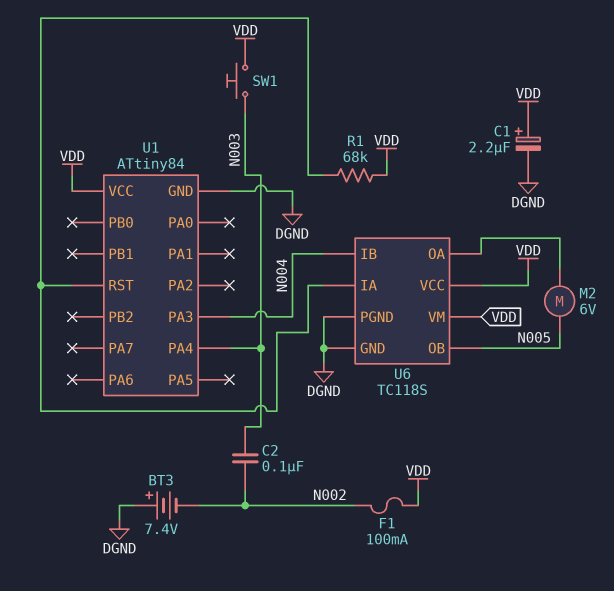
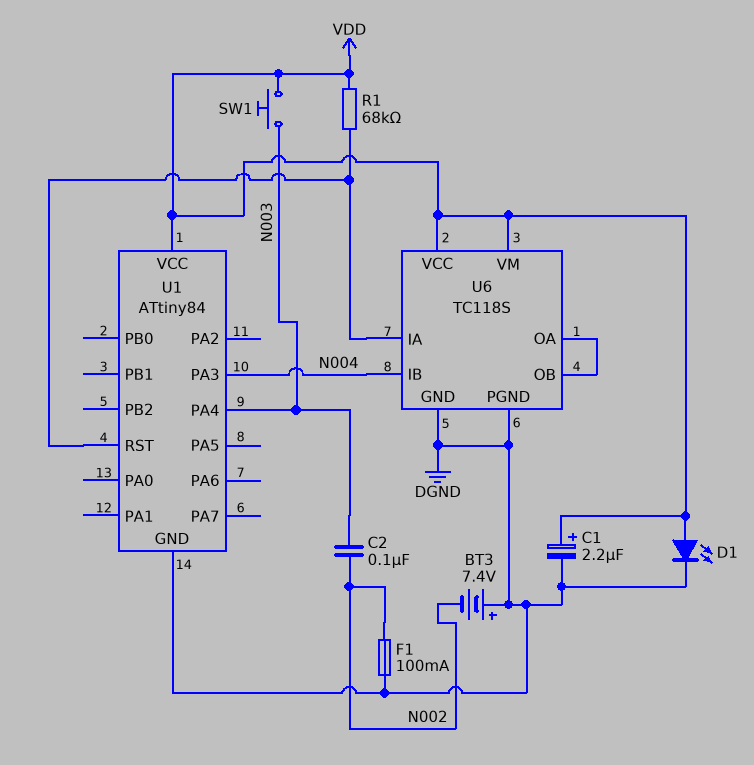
D1: none -> LED (A VDD, K DGND)
F1: 100mA (N002, VDD) -> 100mA (DGND, N002)
M2: motor 6V (N005, U6/OA) -> none
U6 pin OB: N005 -> U6/OA

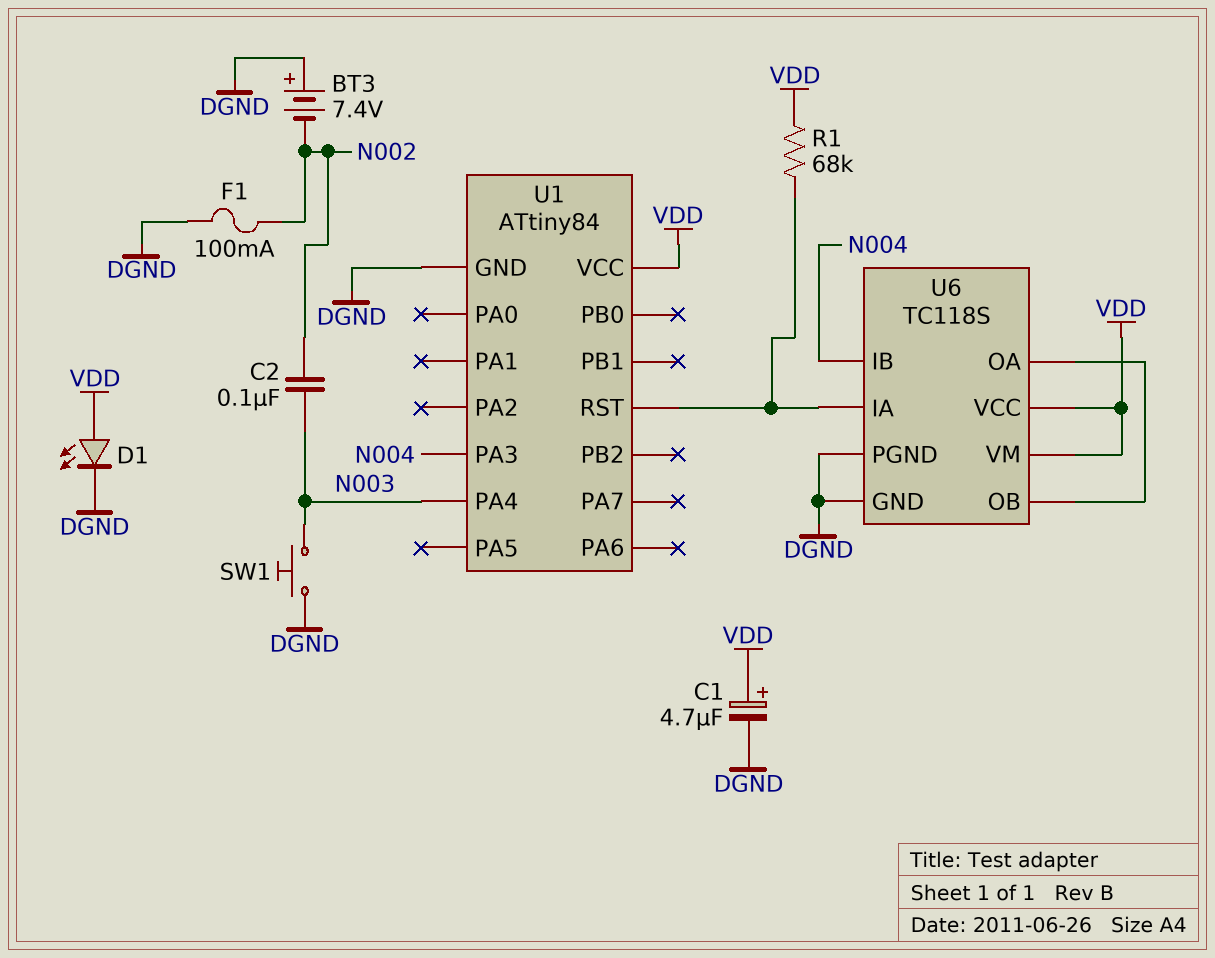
C1: 2.2uF (plus VDD, minus DGND) -> 4.7uF (plus VDD, minus DGND)
SW1: button (N003, VDD) -> button (DGND, N003)

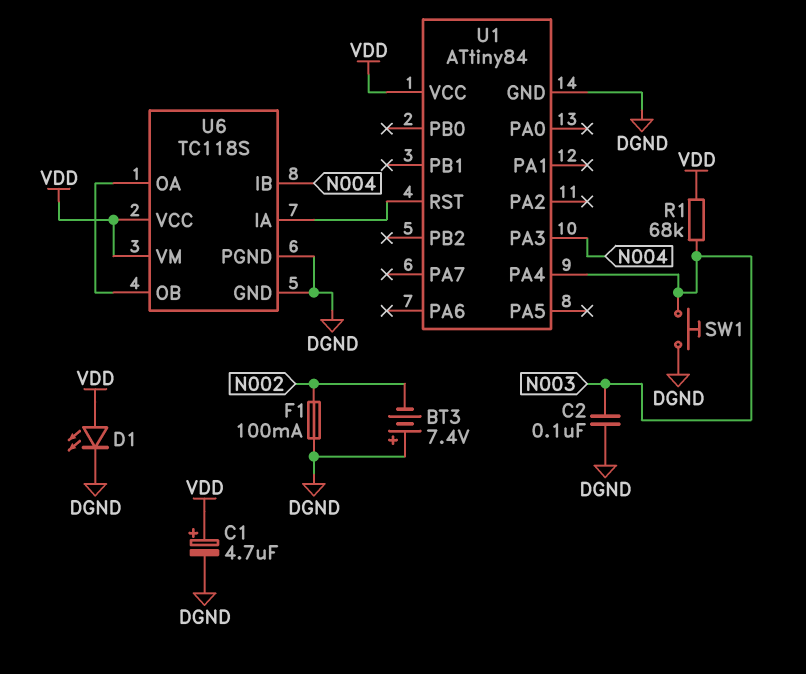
C2: 100nF (N002, N003) -> 100nF (DGND, N003)
R1: 68k (U1/RST, VDD) -> 68k (N003, VDD)

